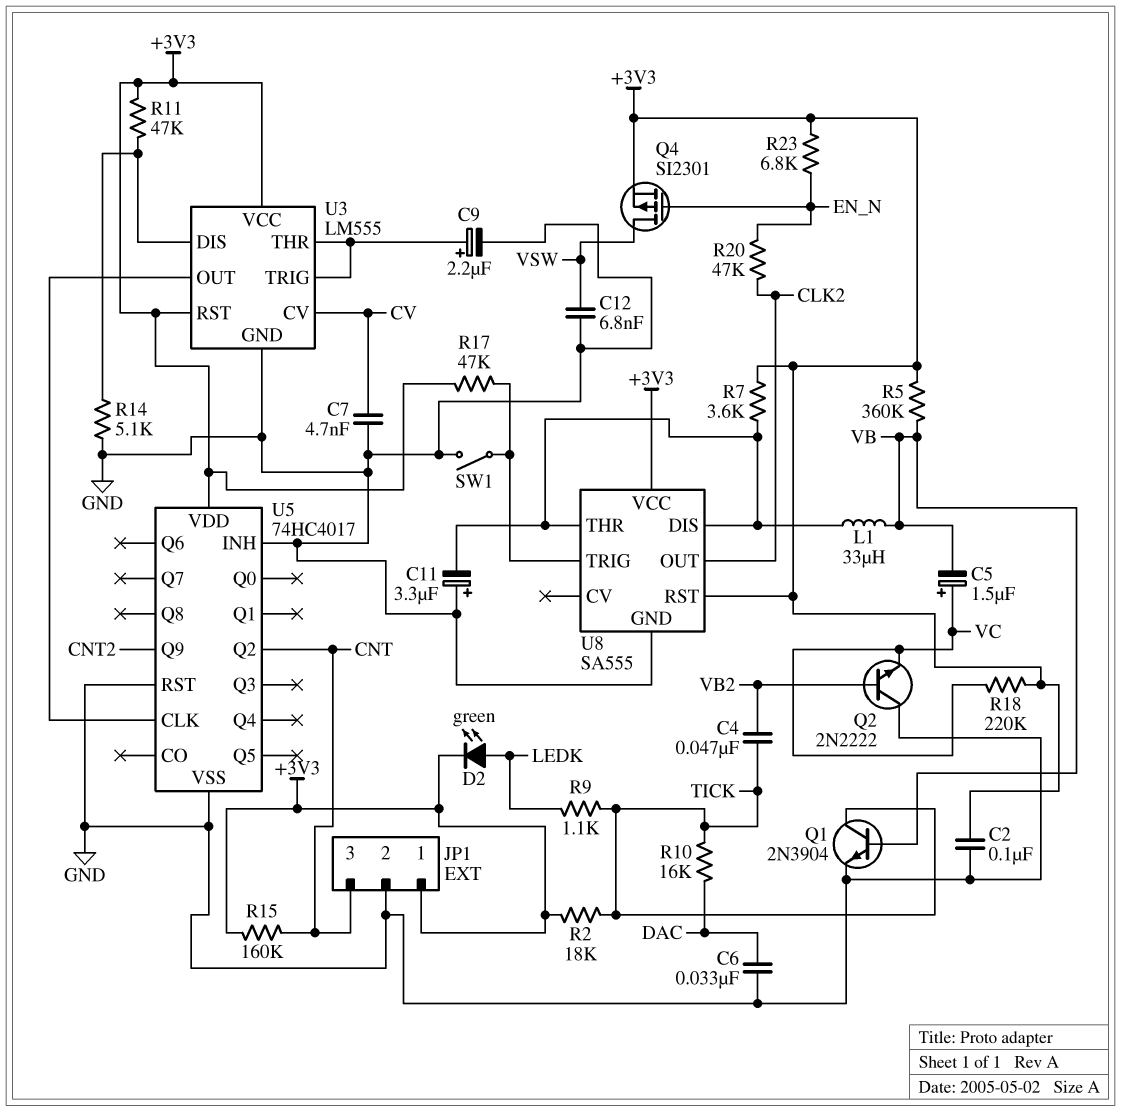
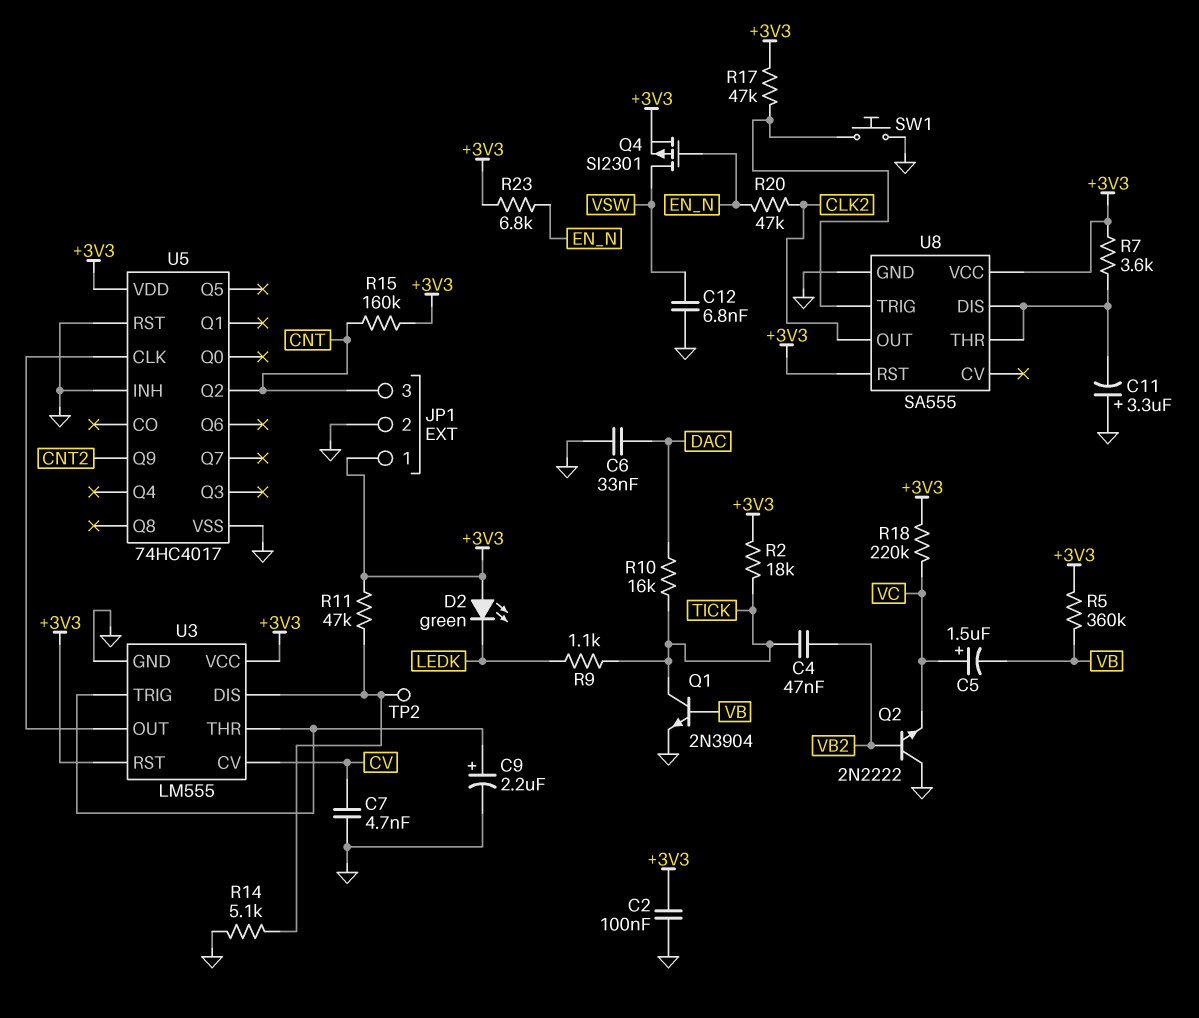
D2: LED green (A LEDK, K +3V3) -> LED green (A +3V3, K LEDK)
L1: 33uH (U8/DIS, VB) -> none
SW1: switch (GND, U8/TRIG) -> button (GND, U8/TRIG)
TP2: none -> test point (U3/DIS)

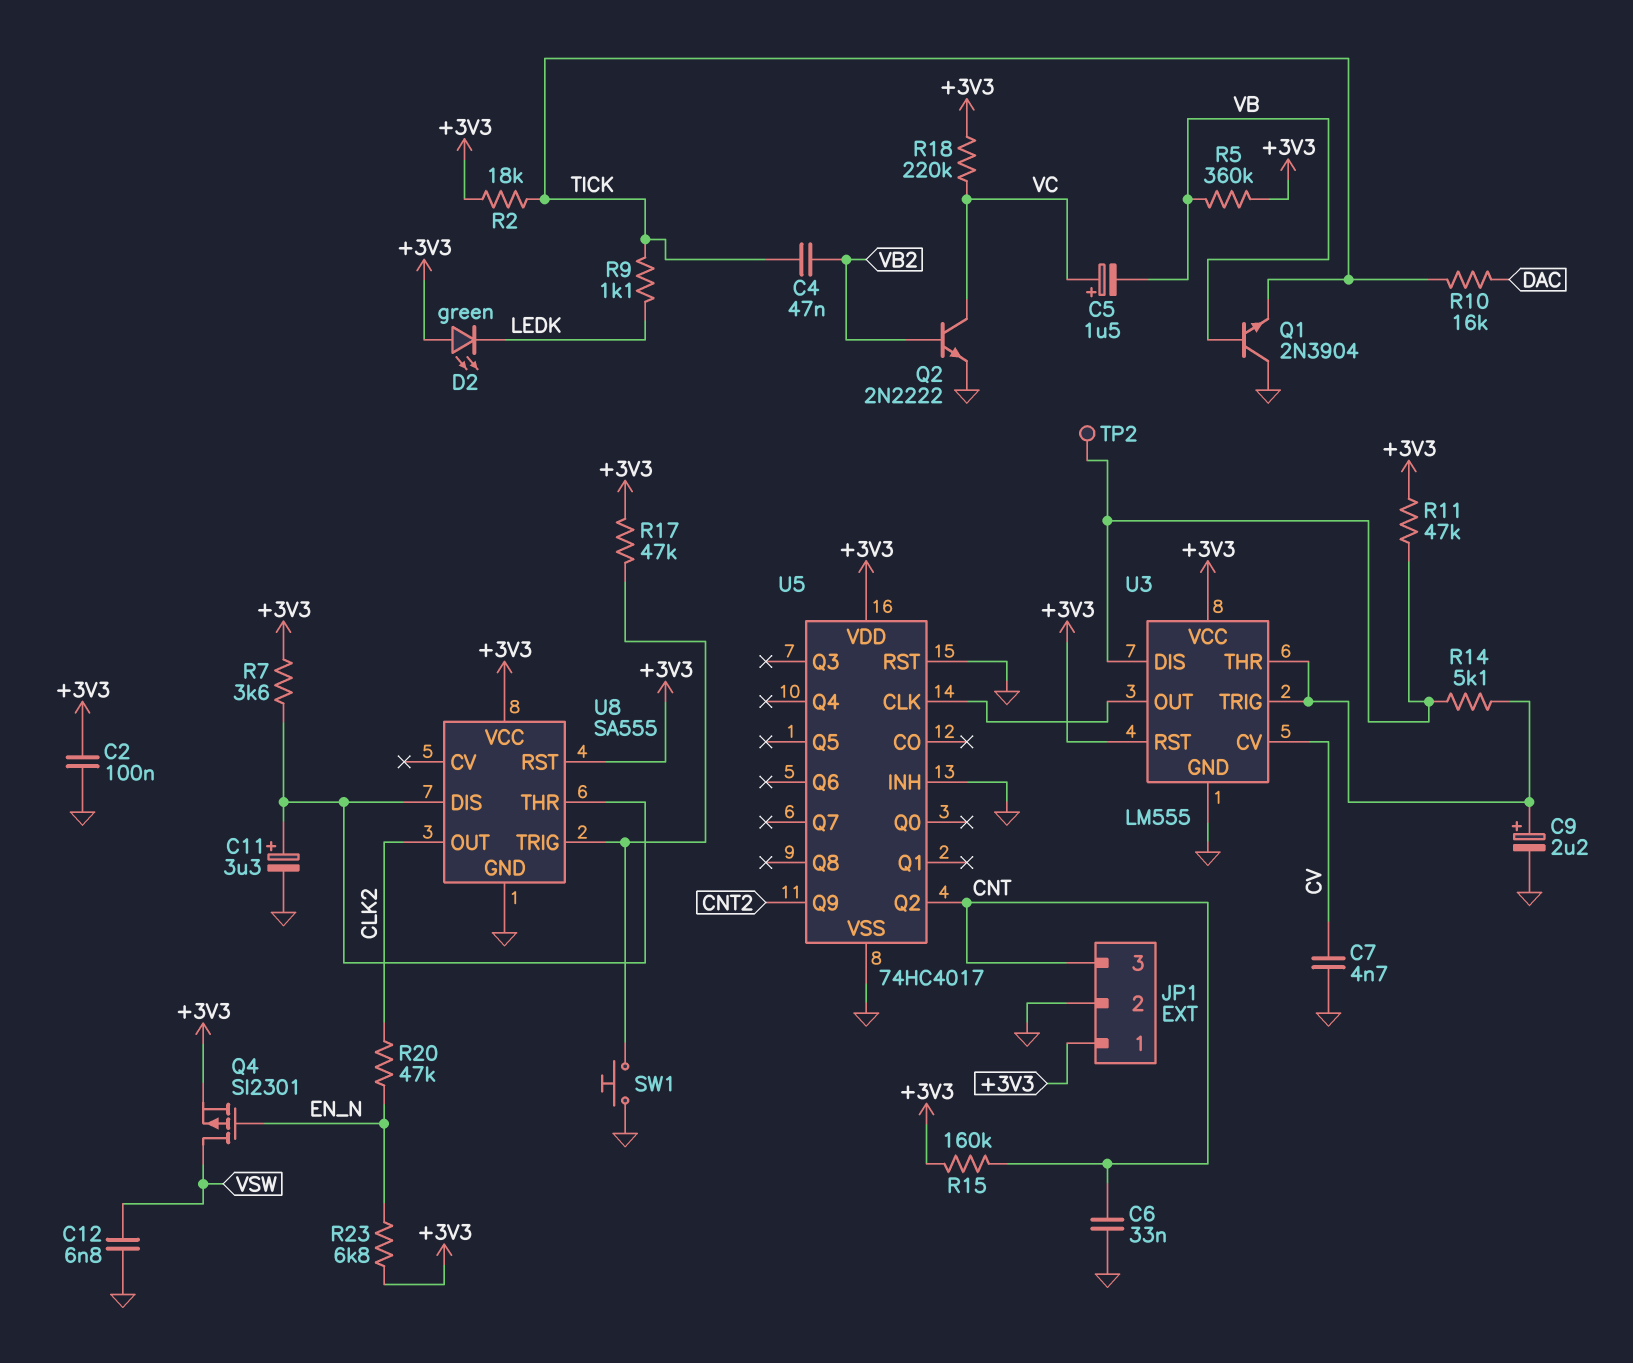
C6: 33nF (DAC, GND) -> 33nF (CNT, GND)
C11: 3.3uF (plus GND, minus U8/DIS) -> 3.3uF (plus U8/DIS, minus GND)
Q1: NPN 2N3904 (B VB, C TICK, E GND) -> NPN 2N3904 (B VB, C GND, E TICK)
Q2: NPN 2N2222 (B VB2, C GND, E VC) -> NPN 2N2222 (B VB2, C VC, E GND)
R14: 5.1k (GND, U3/DIS) -> 5.1k (U3/DIS, U3/THR)

